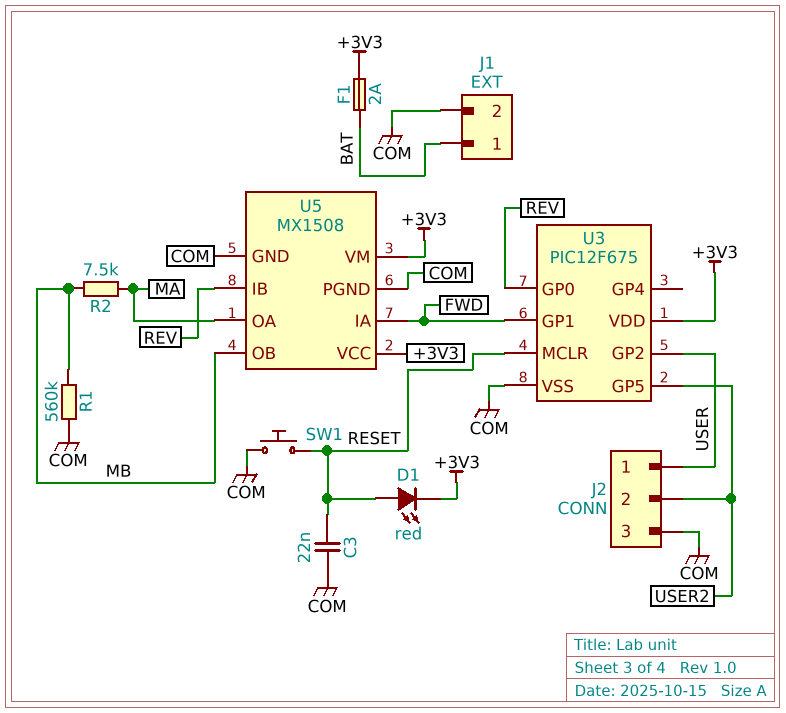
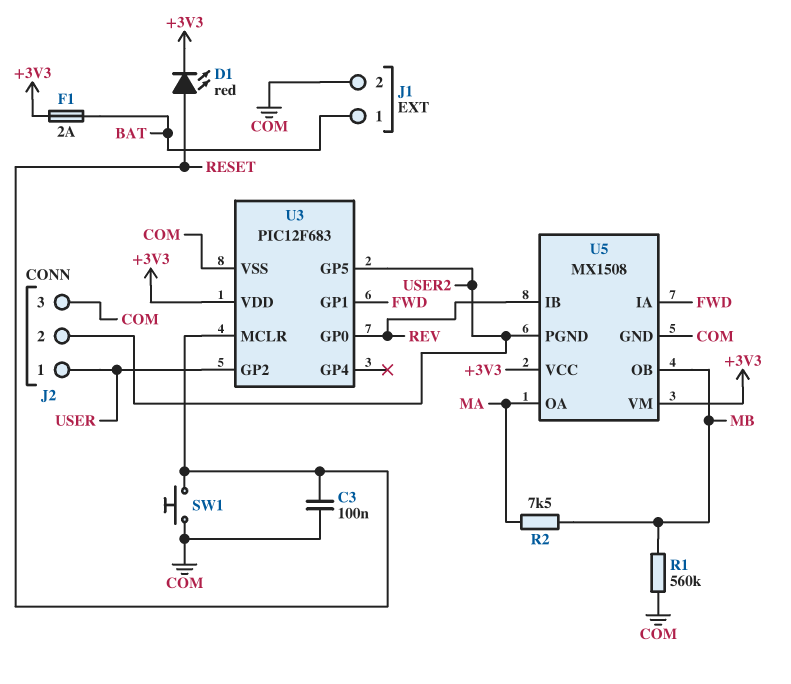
C3: 22nF (COM, RESET) -> 100nF (COM, RESET)
U3: PIC12F675 -> PIC12F683
U5 pin PGND: COM -> USER2

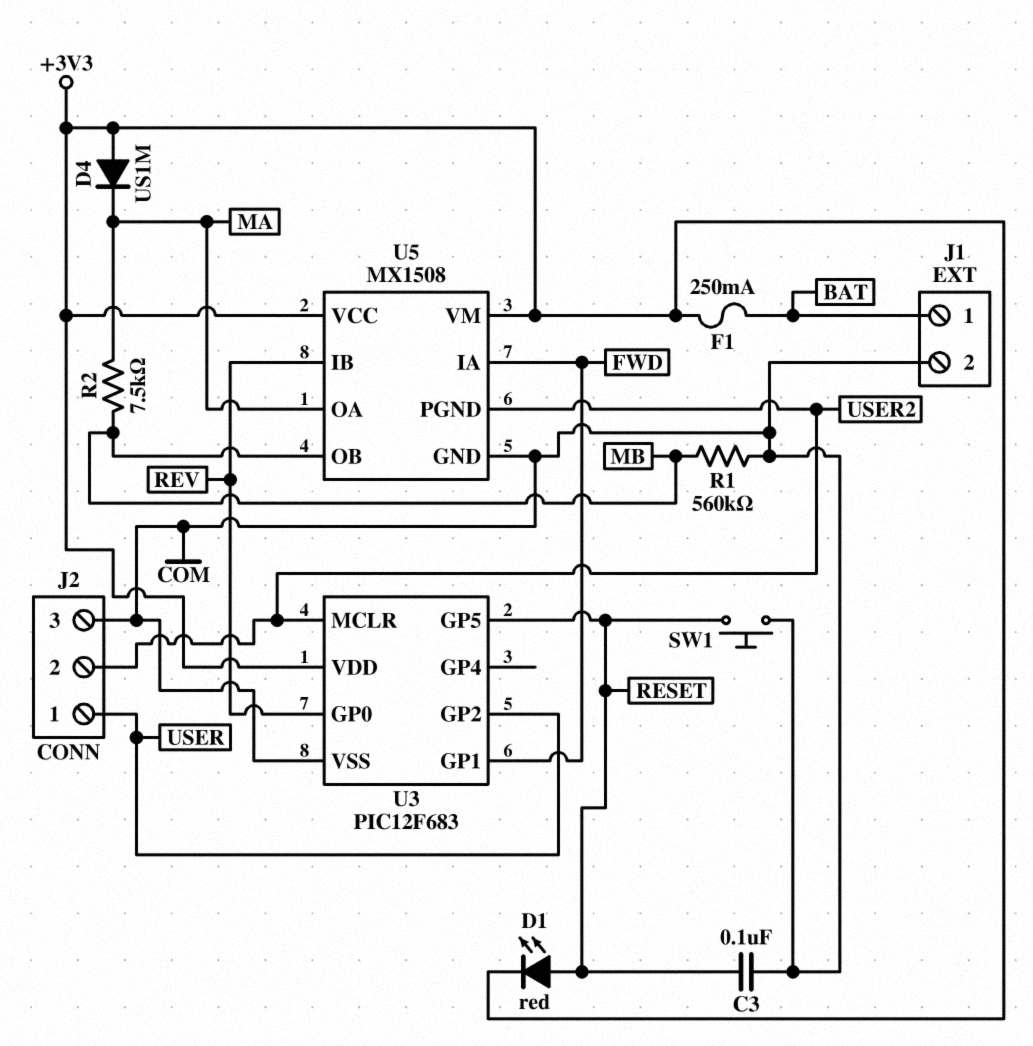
D4: none -> diode US1M (A +3V3, K MA)
F1: 2A (+3V3, BAT) -> 250mA (+3V3, BAT)
U3 pin GP5: USER2 -> RESET
U3 pin MCLR: RESET -> USER2

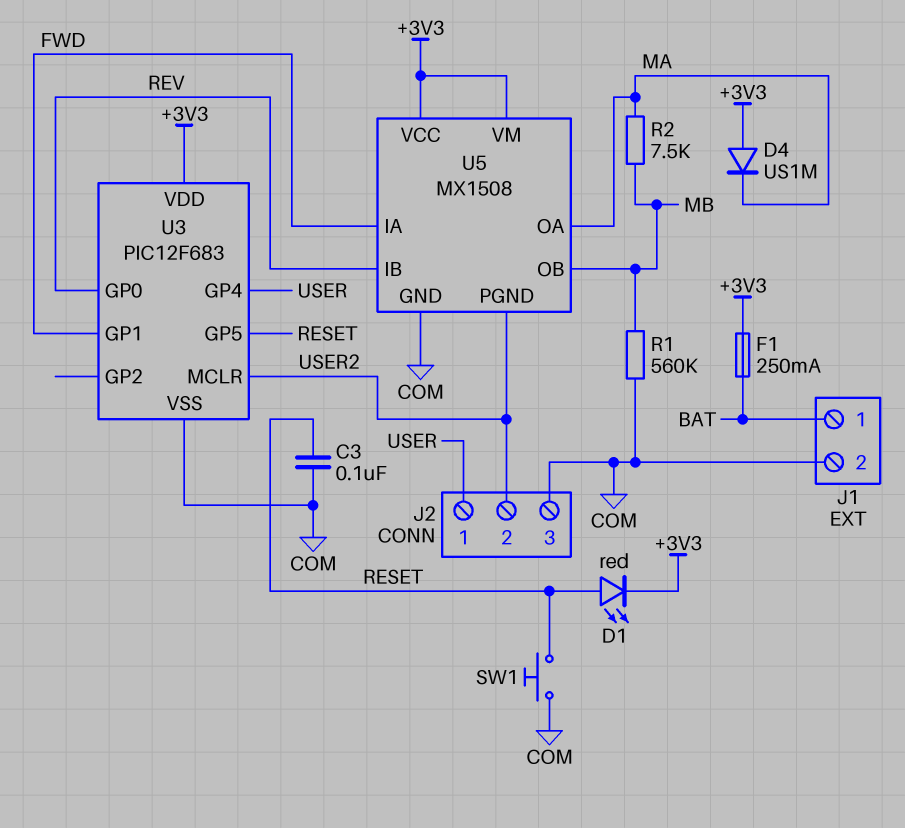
U3 pin GP2: USER -> none
U3 pin GP4: none -> USER

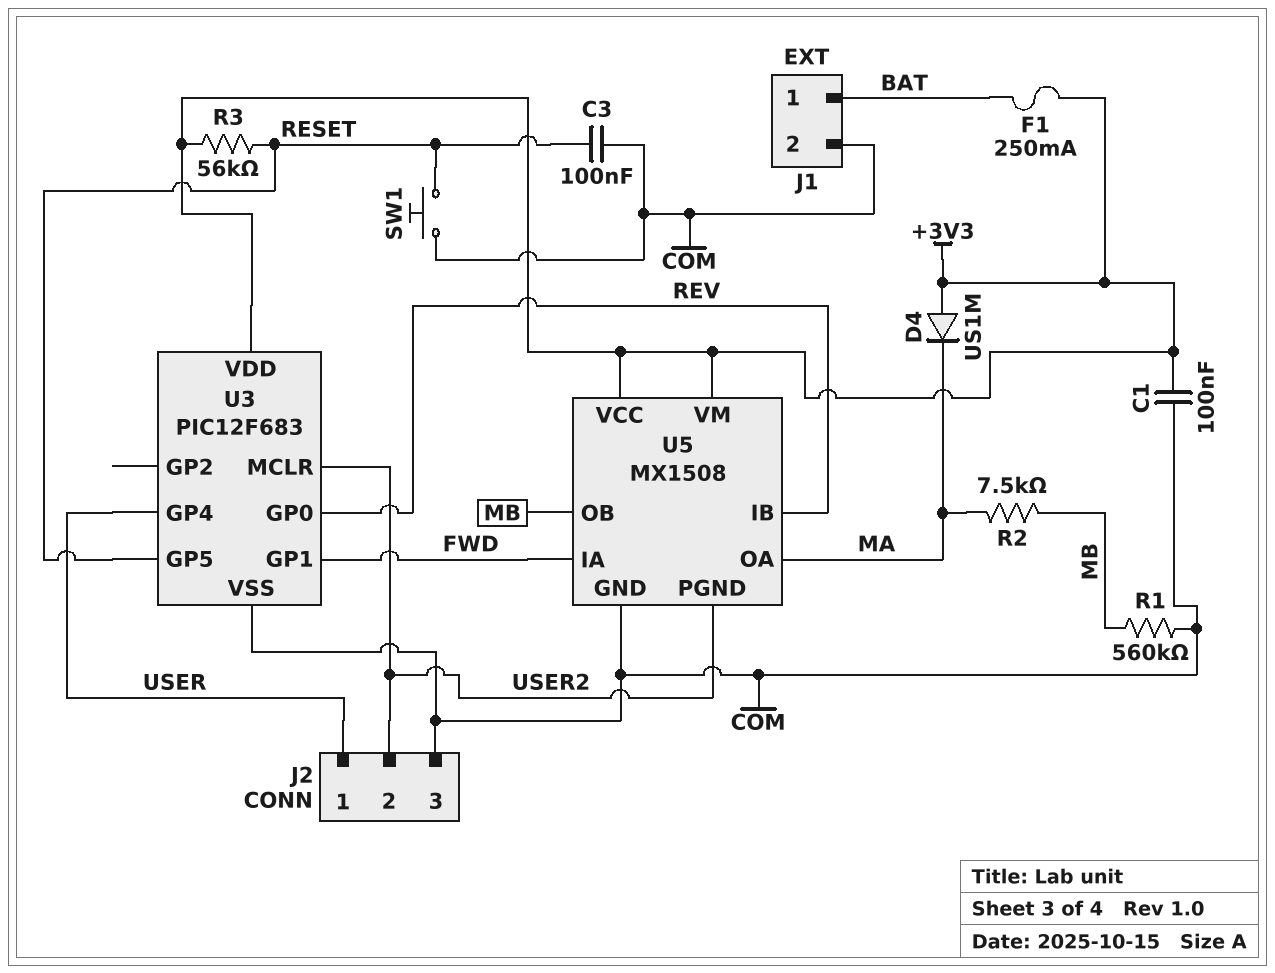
C1: none -> 100nF (+3V3, COM)
D1: LED red (A RESET, K +3V3) -> none
R3: none -> 56k (+3V3, RESET)

